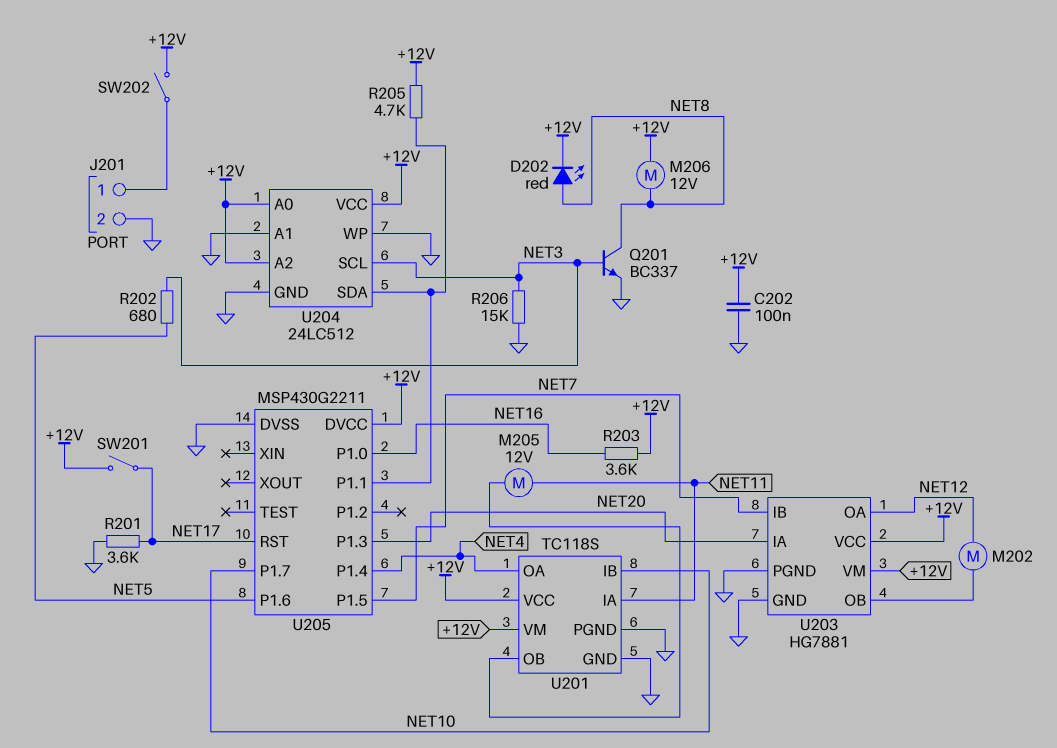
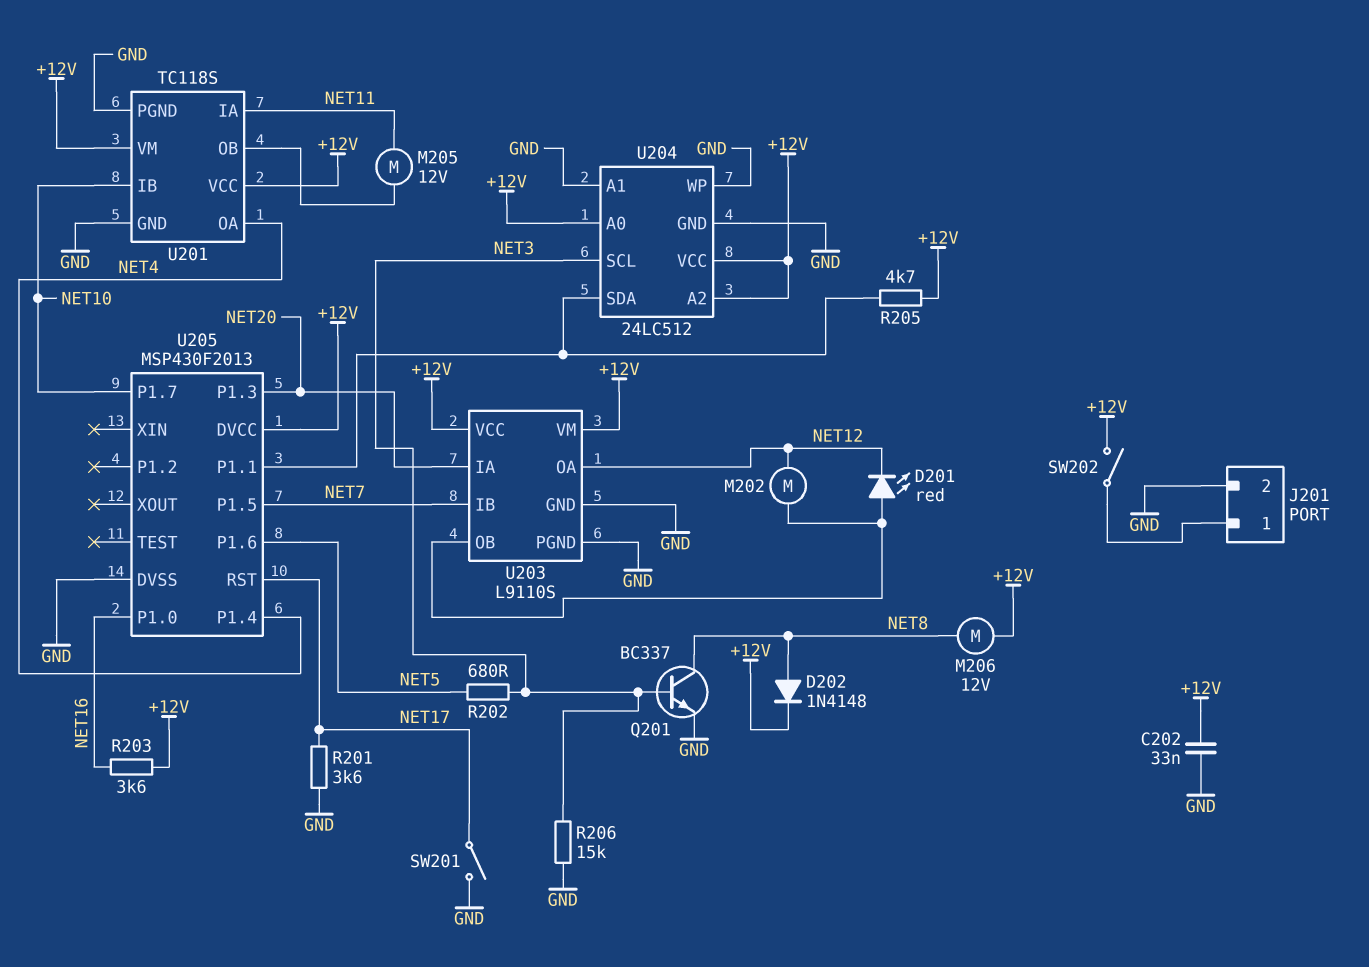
C202: 100nF (+12V, GND) -> 33nF (+12V, GND)
D201: none -> LED red (A U203/OB, K NET12)
D202: LED red (A NET8, K +12V) -> diode 1N4148 (A NET8, K +12V)
SW201: switch (+12V, NET17) -> switch (GND, NET17)
U203: HG7881 -> L9110S
U205: MSP430G2211 -> MSP430F2013

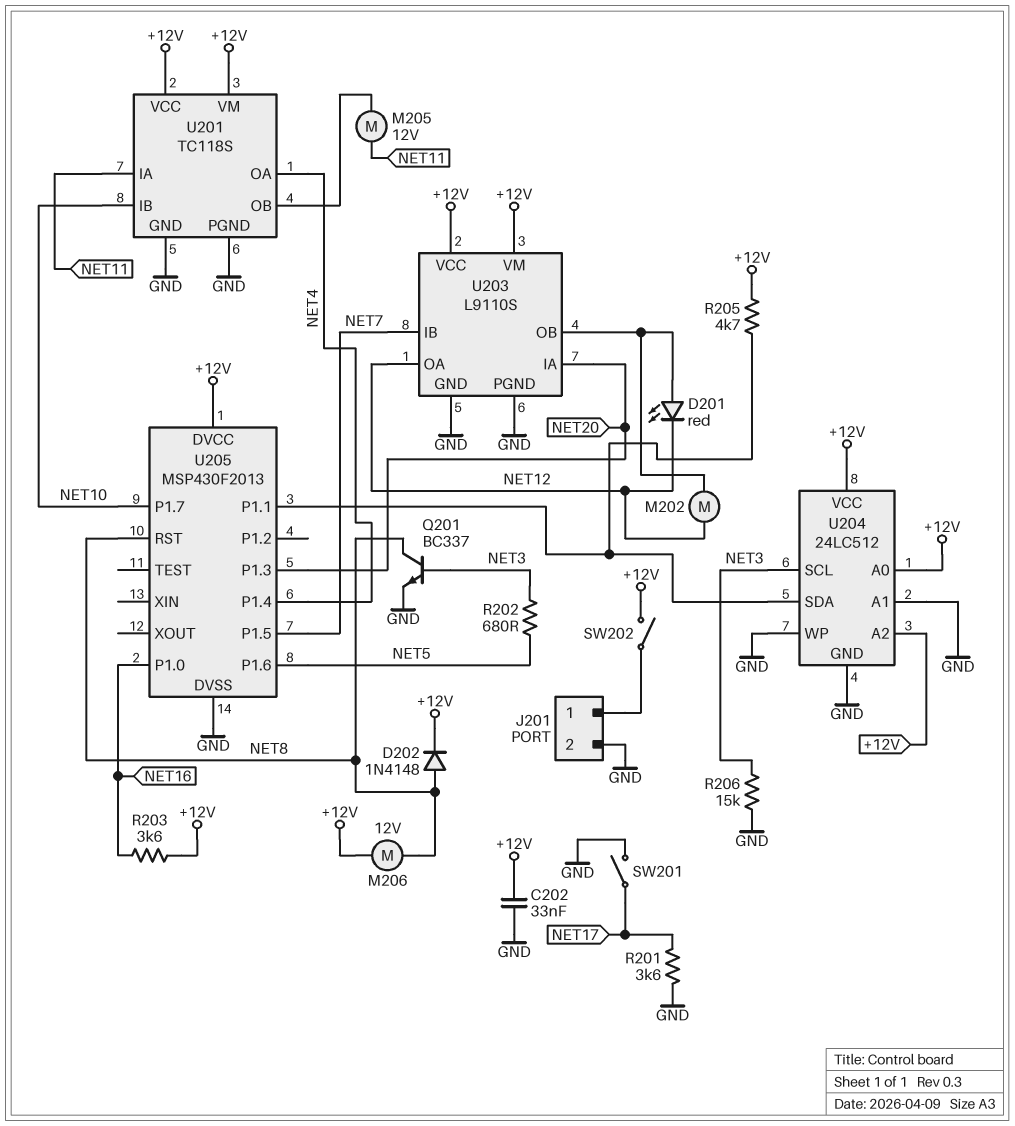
U205 pin RST: NET17 -> NET8

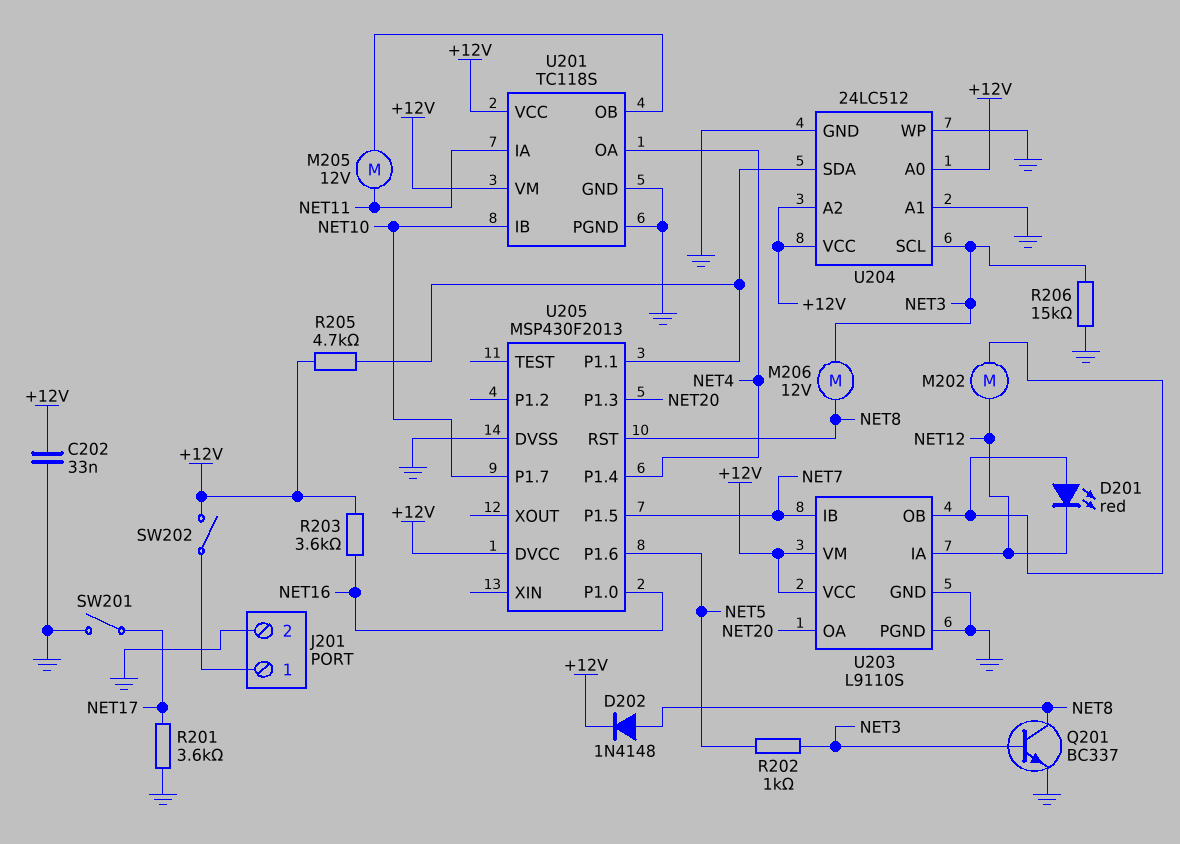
M206: motor 12V (+12V, NET8) -> motor 12V (NET3, NET8)
R202: 680 (NET3, NET5) -> 1k (NET3, NET5)
U203 pin IA: NET20 -> NET12
U203 pin OA: NET12 -> NET20

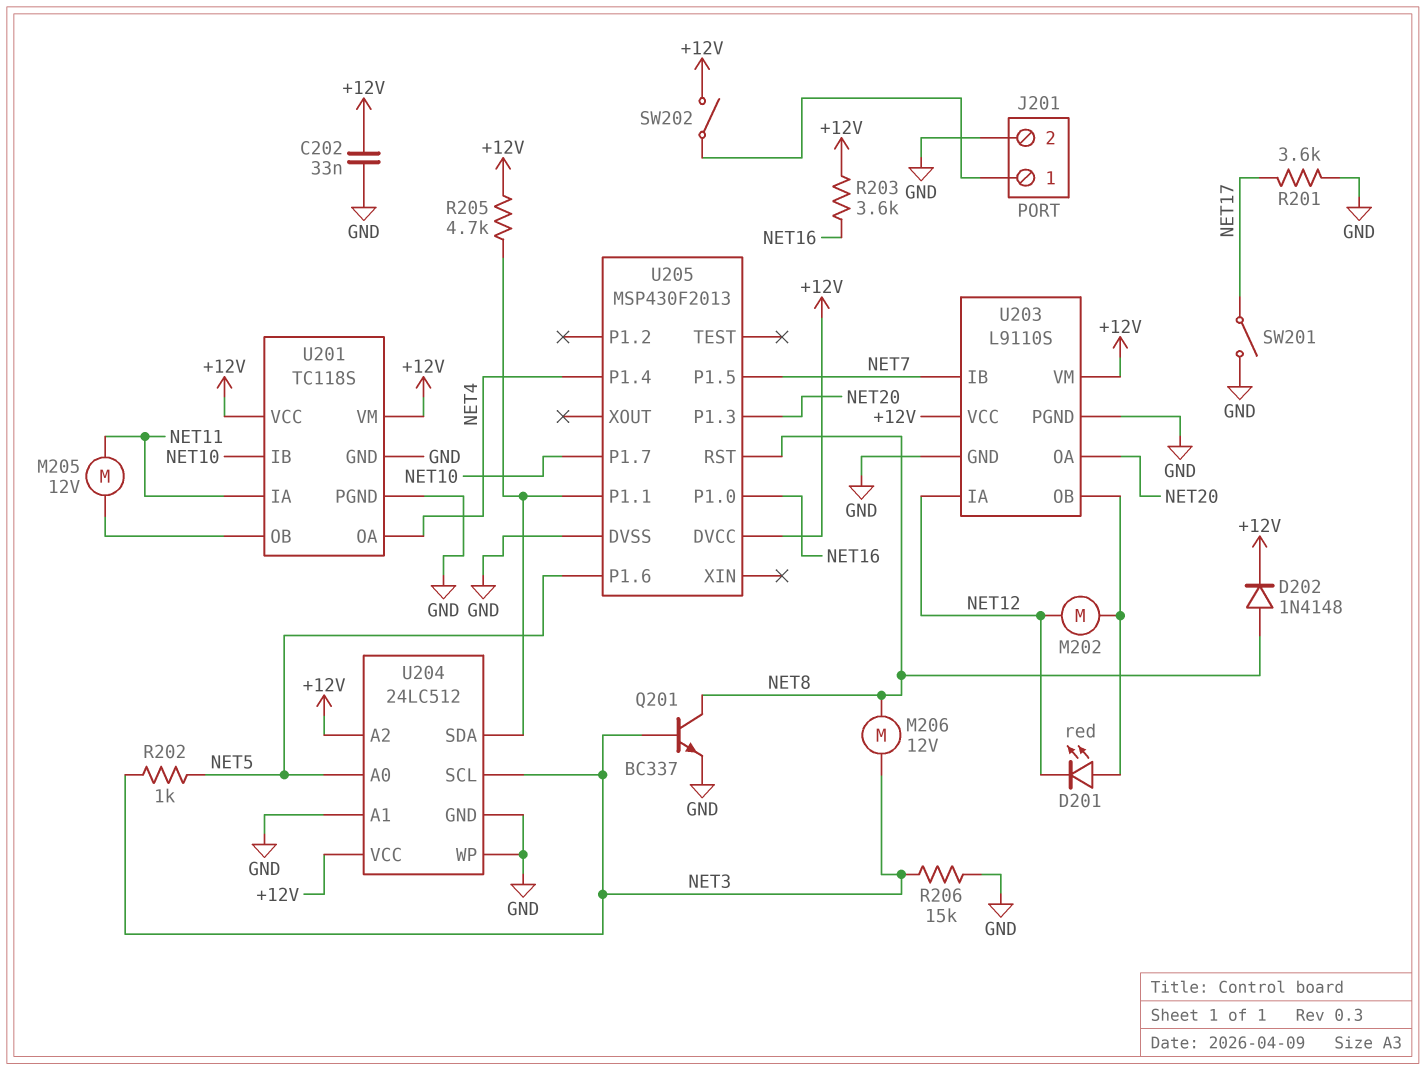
U204 pin A0: +12V -> NET5

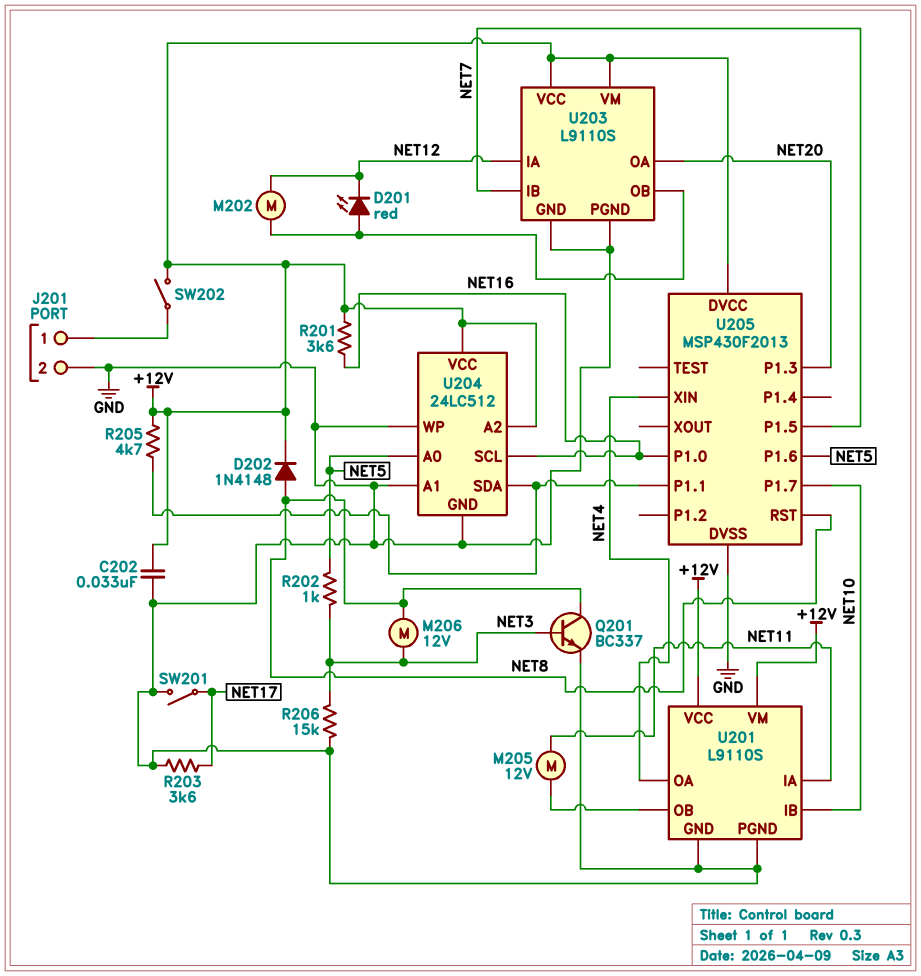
R201: 3.6k (GND, NET17) -> 3.6k (+12V, NET16)
R203: 3.6k (+12V, NET16) -> 3.6k (GND, NET17)
U201: TC118S -> L9110S
U204 pin SCL: NET3 -> NET16
U205 pin P1.4: NET4 -> none
U205 pin XIN: none -> NET4

